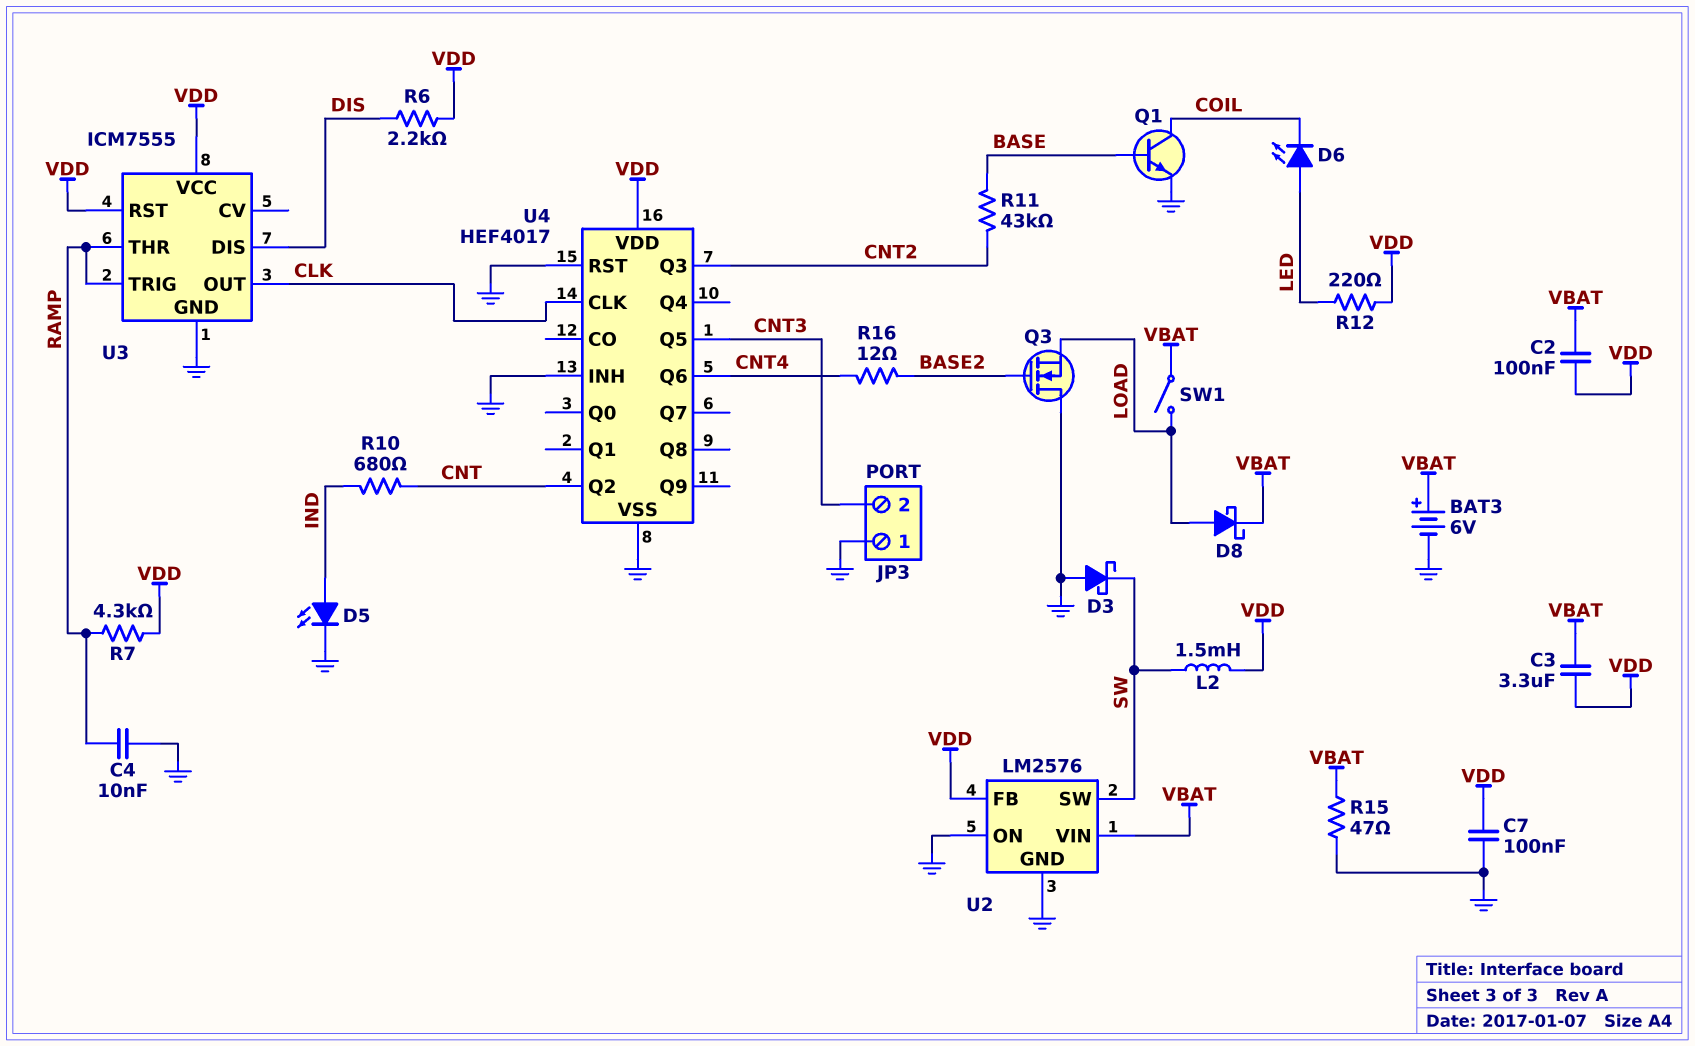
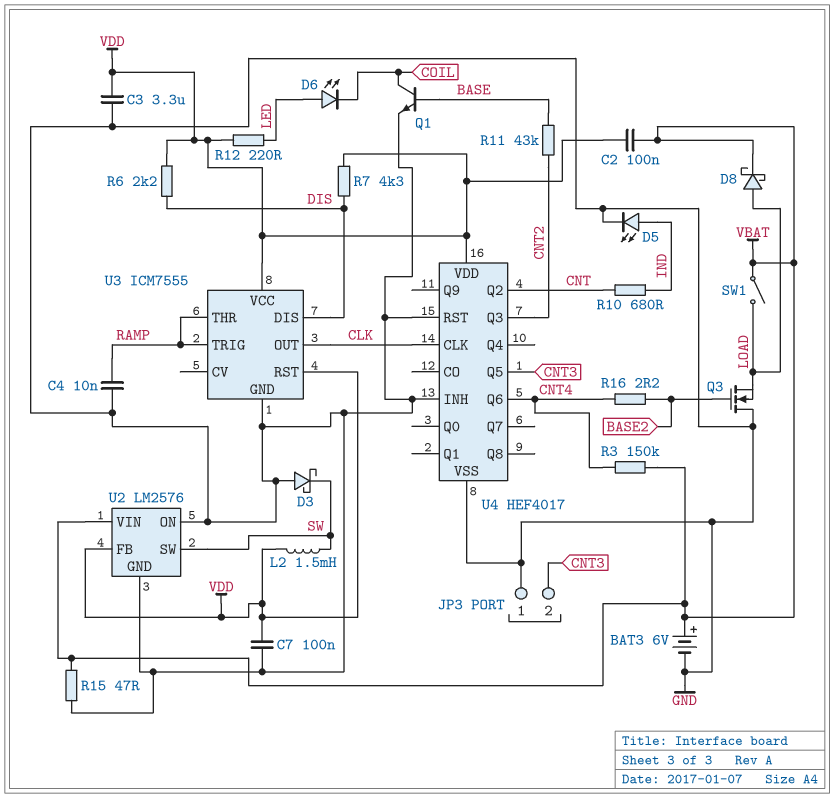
C3: 3.3uF (VBAT, VDD) -> 3.3uF (GND, VDD)
R3: none -> 150k (CNT4, VBAT)
R7: 4.3k (RAMP, VDD) -> 4.3k (DIS, VDD)
R16: 12 (BASE2, CNT4) -> 2.2 (BASE2, CNT4)

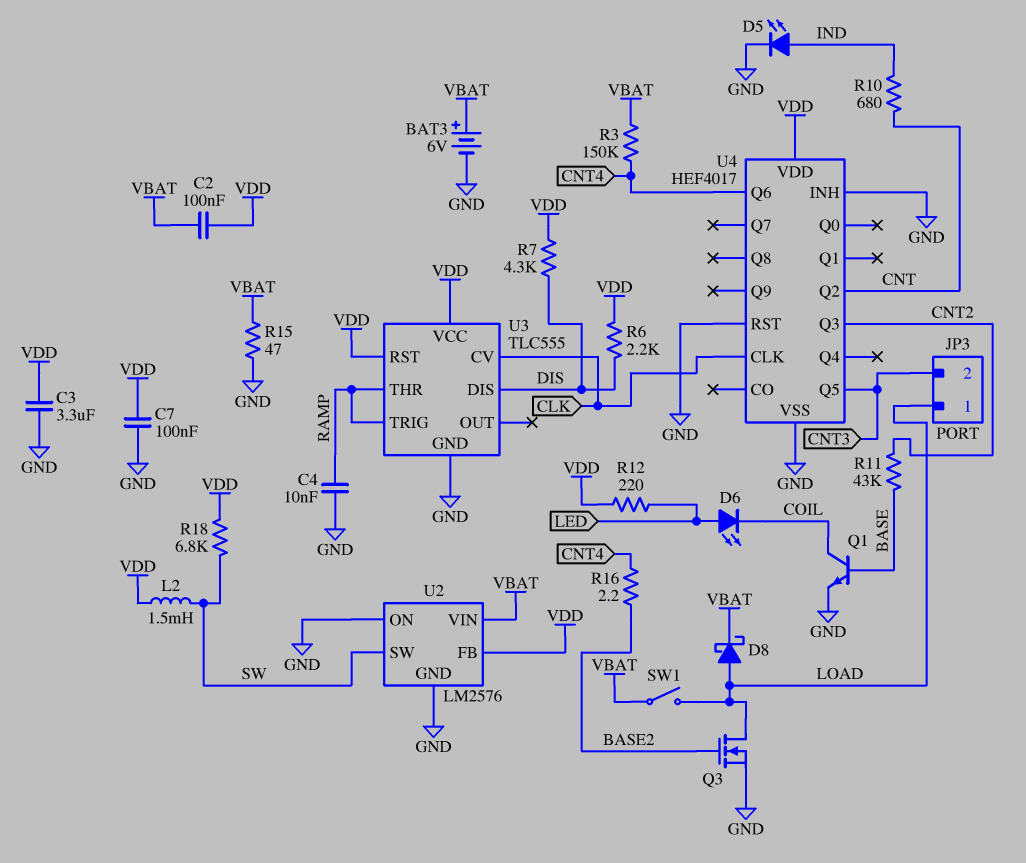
D3: schottky (A GND, K SW) -> none
JP3 pin 1: GND -> LOAD
Q3: NMOS (G BASE2, D GND, S LOAD) -> NMOS (G BASE2, D LOAD, S GND)
R18: none -> 6.8k (SW, VDD)
U3: ICM7555 -> TLC555
U3 pin CV: none -> CLK
U3 pin OUT: CLK -> none

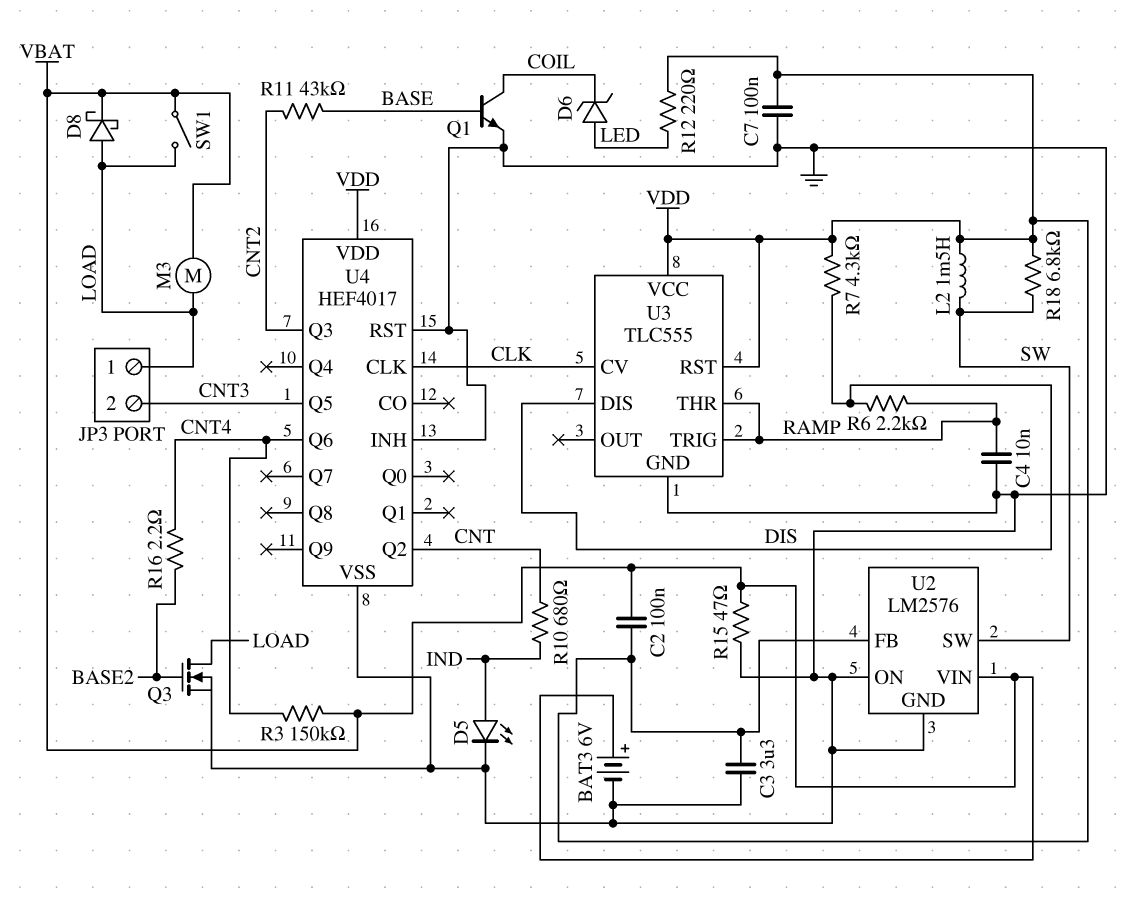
D6: LED (A LED, K COIL) -> zener (A LED, K COIL)
M3: none -> motor (LOAD, VBAT)
R6: 2.2k (DIS, VDD) -> 2.2k (DIS, RAMP)

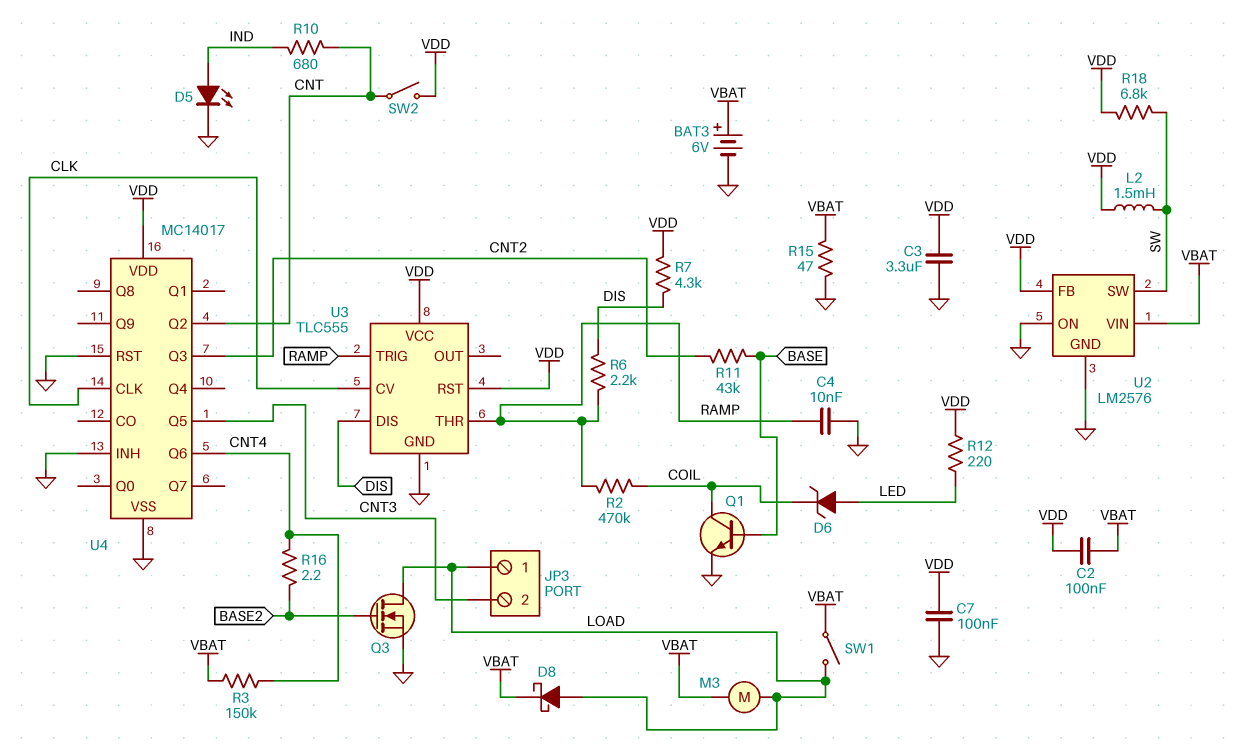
R2: none -> 470k (COIL, RAMP)
SW2: none -> switch (CNT, VDD)
U4: HEF4017 -> MC14017

